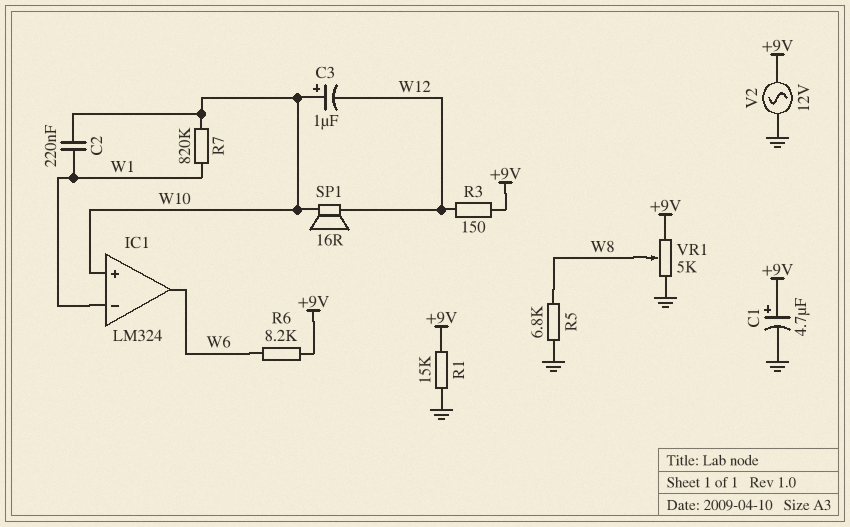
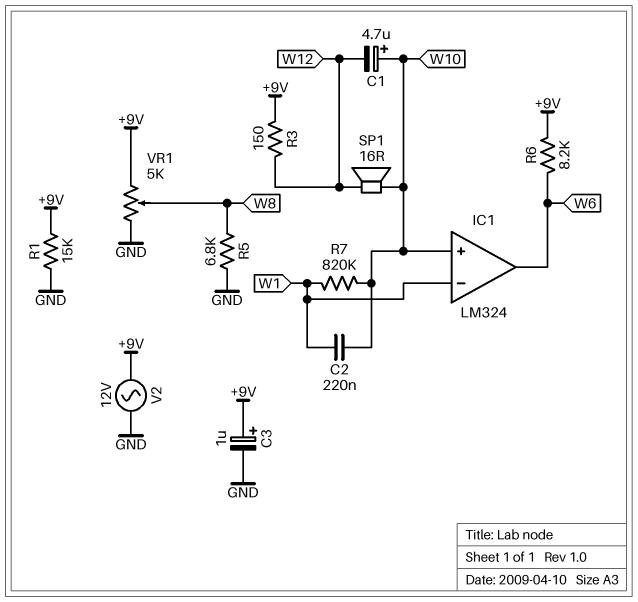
C1: 4.7uF (plus +9V, minus GND) -> 4.7uF (plus W10, minus W12)
C3: 1uF (plus W10, minus W12) -> 1uF (plus +9V, minus GND)

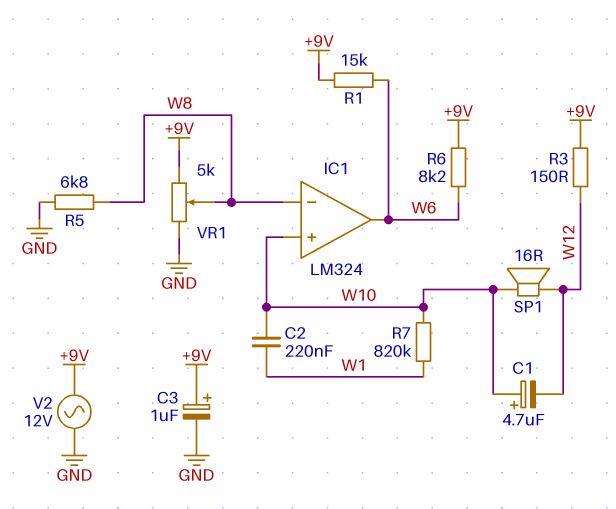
IC1 pin in-: W1 -> W8
R1: 15k (+9V, GND) -> 15k (+9V, W6)

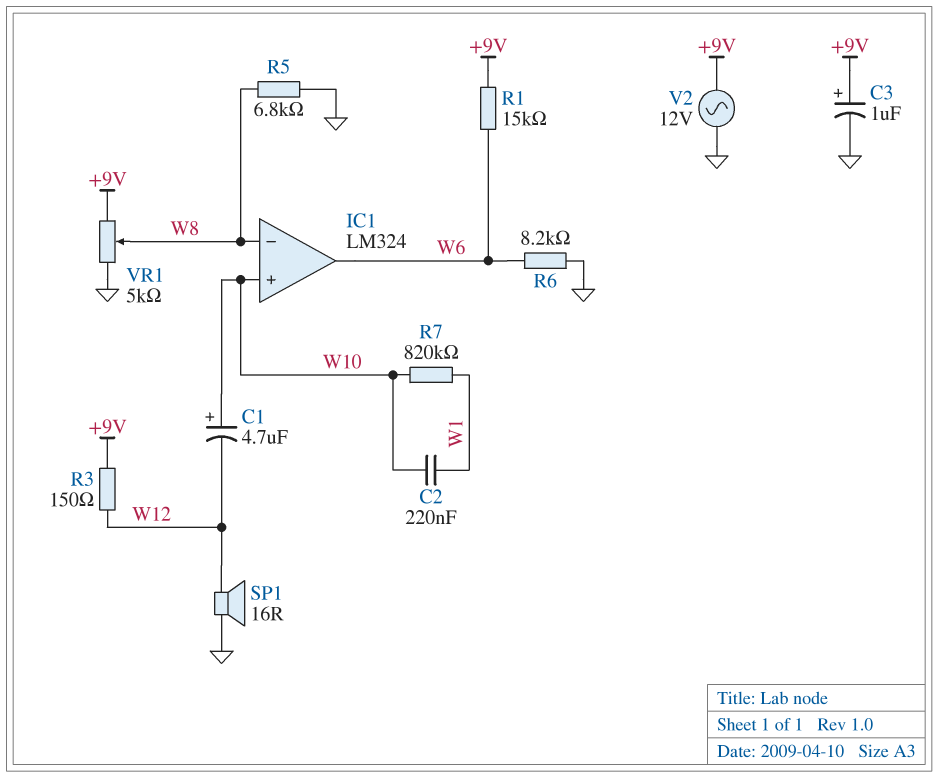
R6: 8.2k (+9V, W6) -> 8.2k (GND, W6)
SP1: speaker 16R (W10, W12) -> speaker 16R (GND, W12)

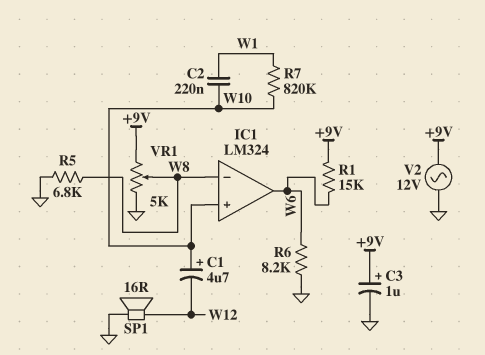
R3: 150 (+9V, W12) -> none

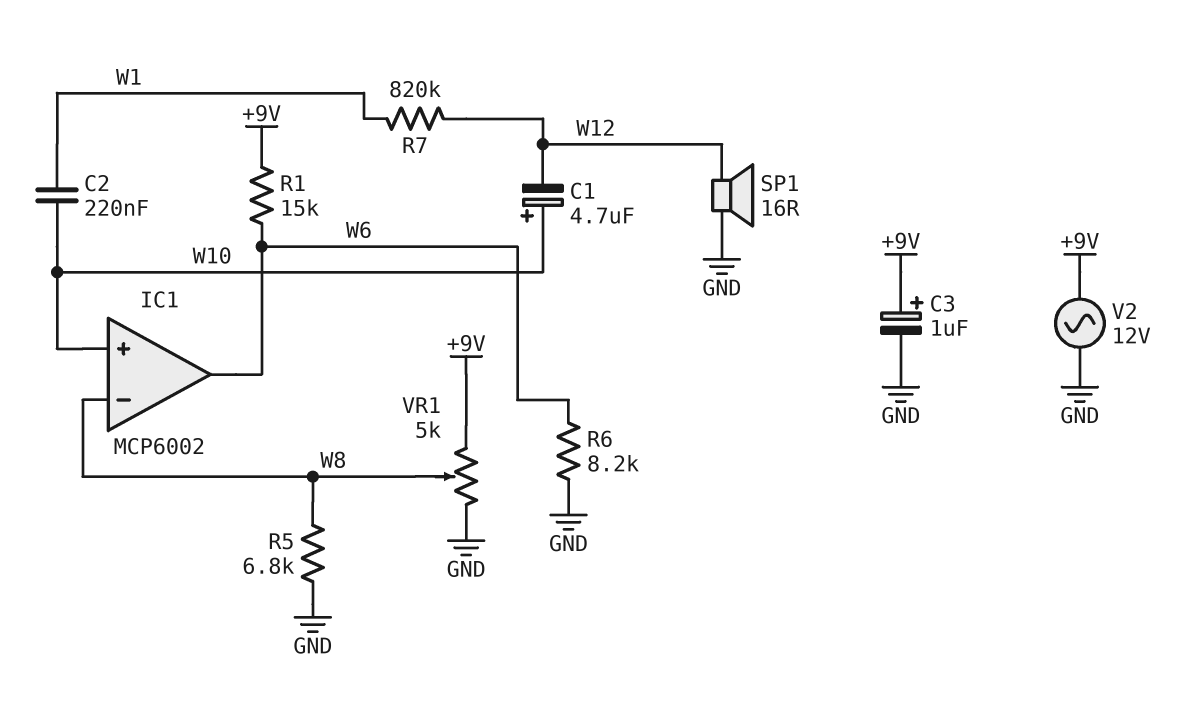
IC1: LM324 -> MCP6002
R7: 820k (W1, W10) -> 820k (W1, W12)

